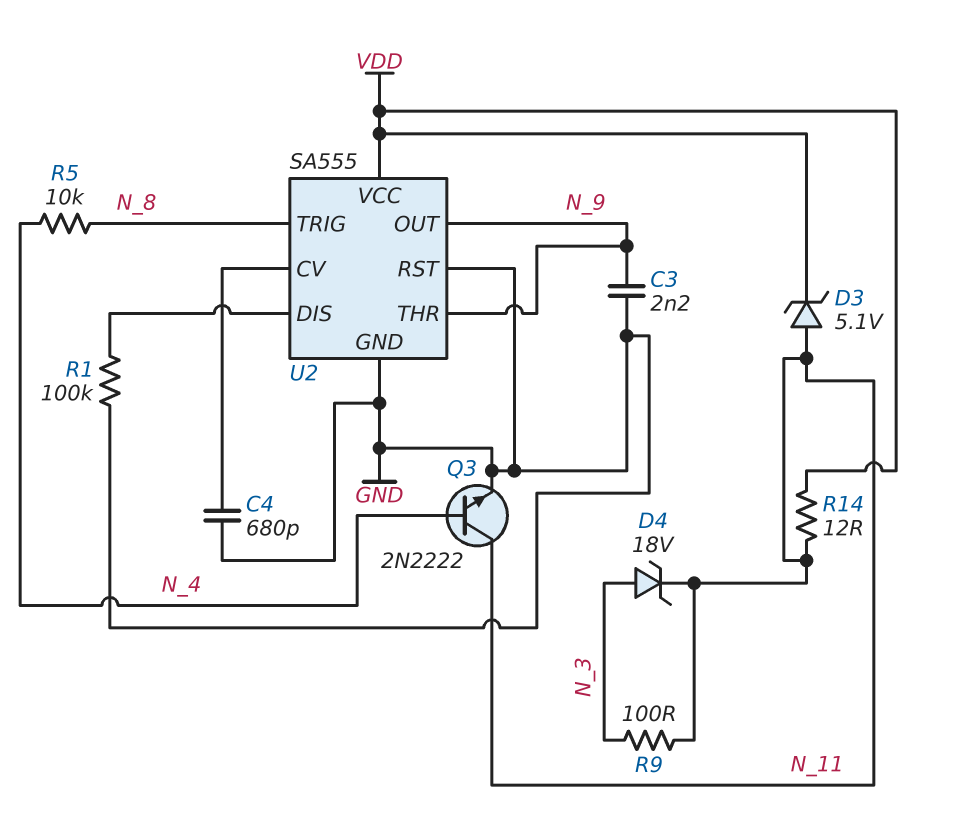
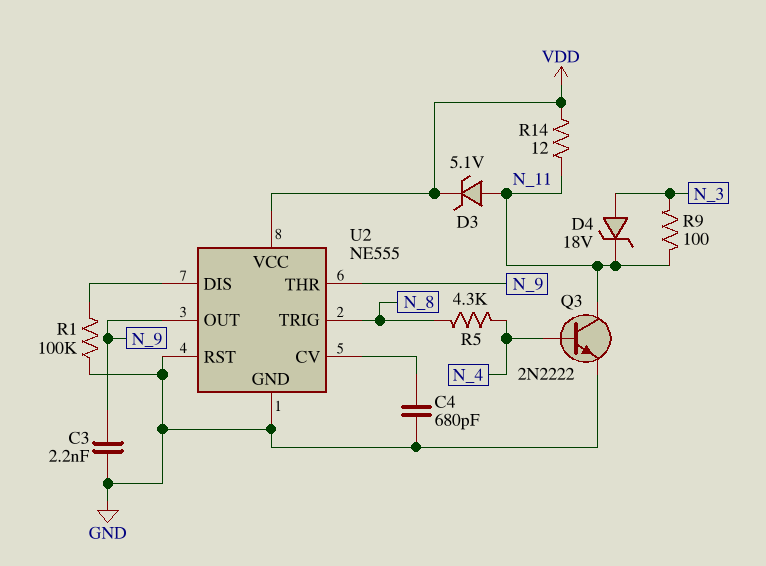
R5: 10k (N_4, N_8) -> 4.3k (N_4, N_8)
U2: SA555 -> NE555

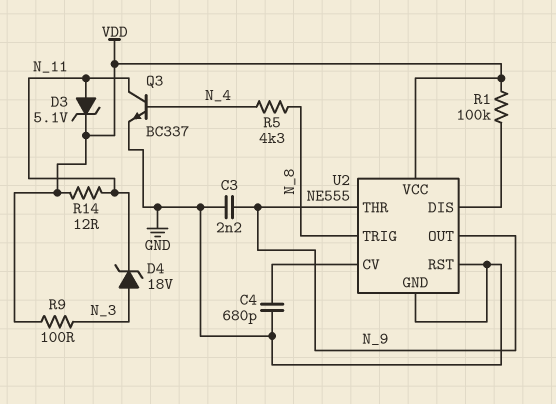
Q3: NPN 2N2222 (B N_4, C N_11, E GND) -> NPN BC337 (B N_4, C N_11, E GND)
R1: 100k (GND, U2/DIS) -> 100k (U2/DIS, VDD)
R9: 100 (N_3, N_11) -> 100 (N_3, VDD)

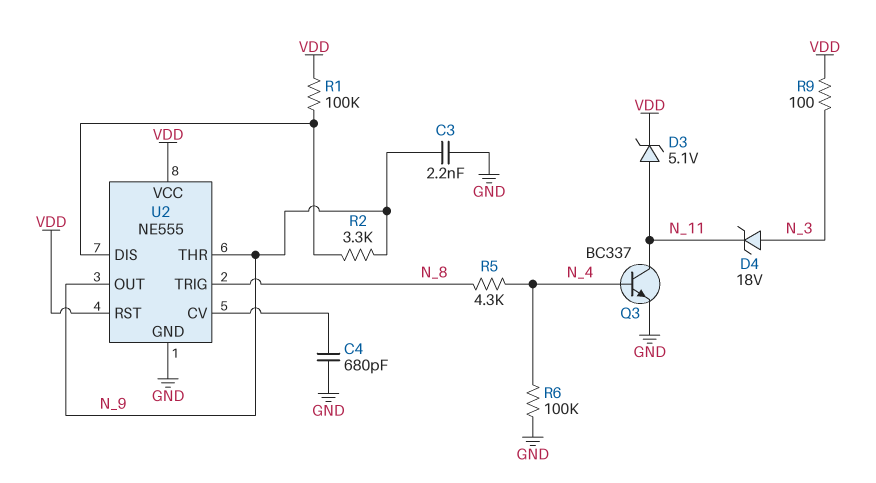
R2: none -> 3.3k (N_9, U2/DIS)
R6: none -> 100k (GND, N_4)
R14: 12 (N_11, VDD) -> none
U2 pin RST: GND -> VDD

